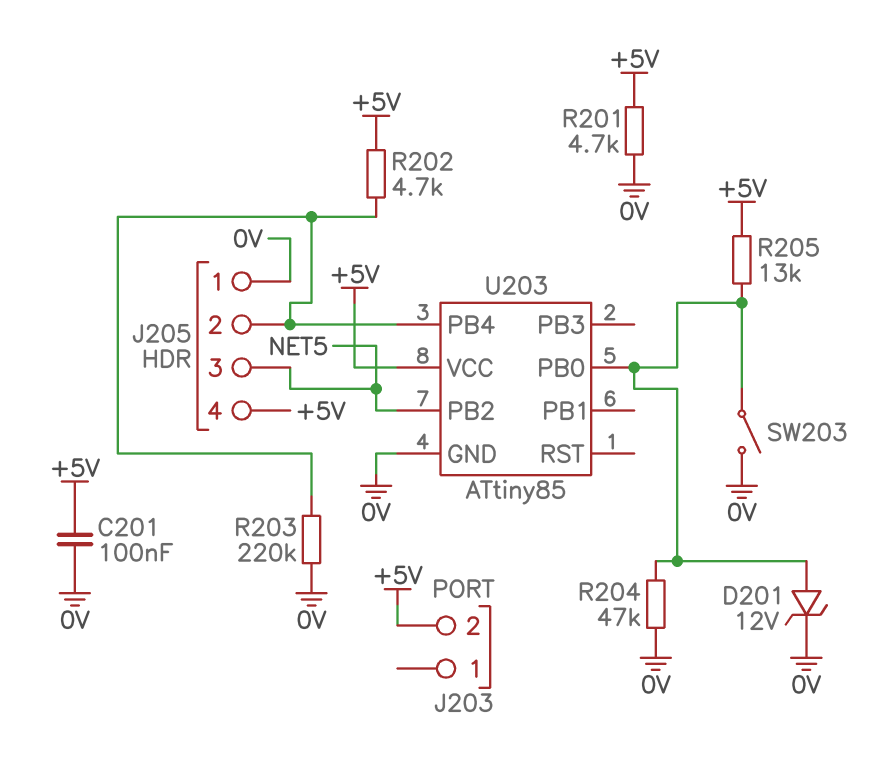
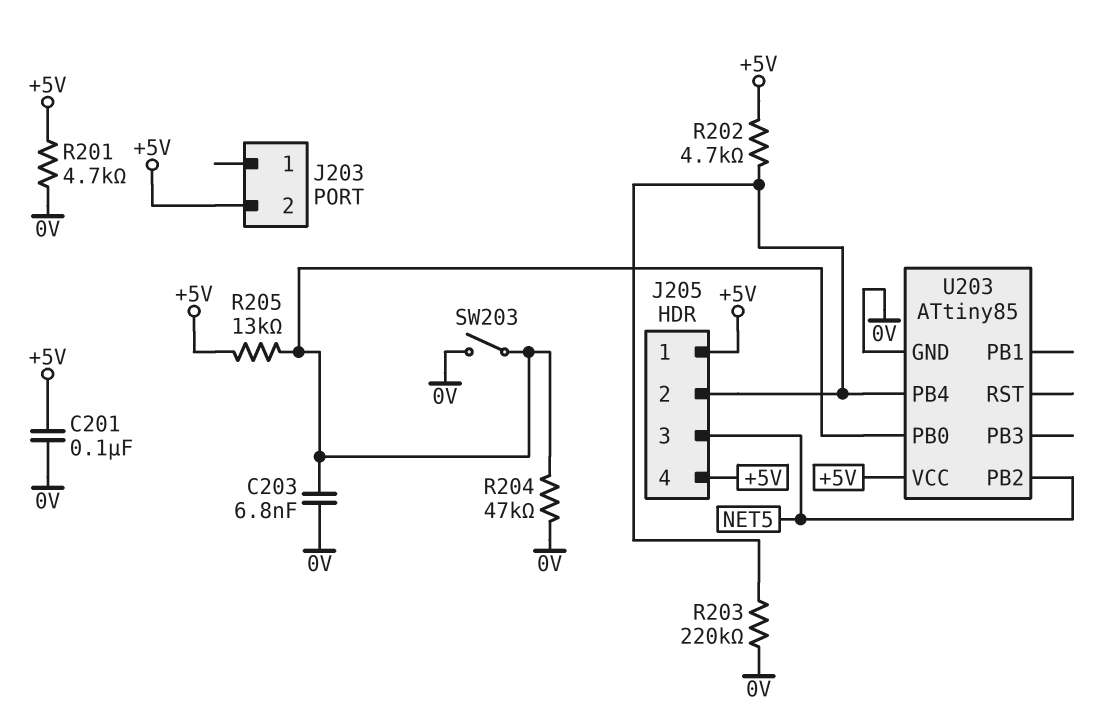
C203: none -> 6.8nF (0V, U203/PB0)
D201: zener 12V (A U203/PB0, K 0V) -> none
J205 pin 1: 0V -> +5V

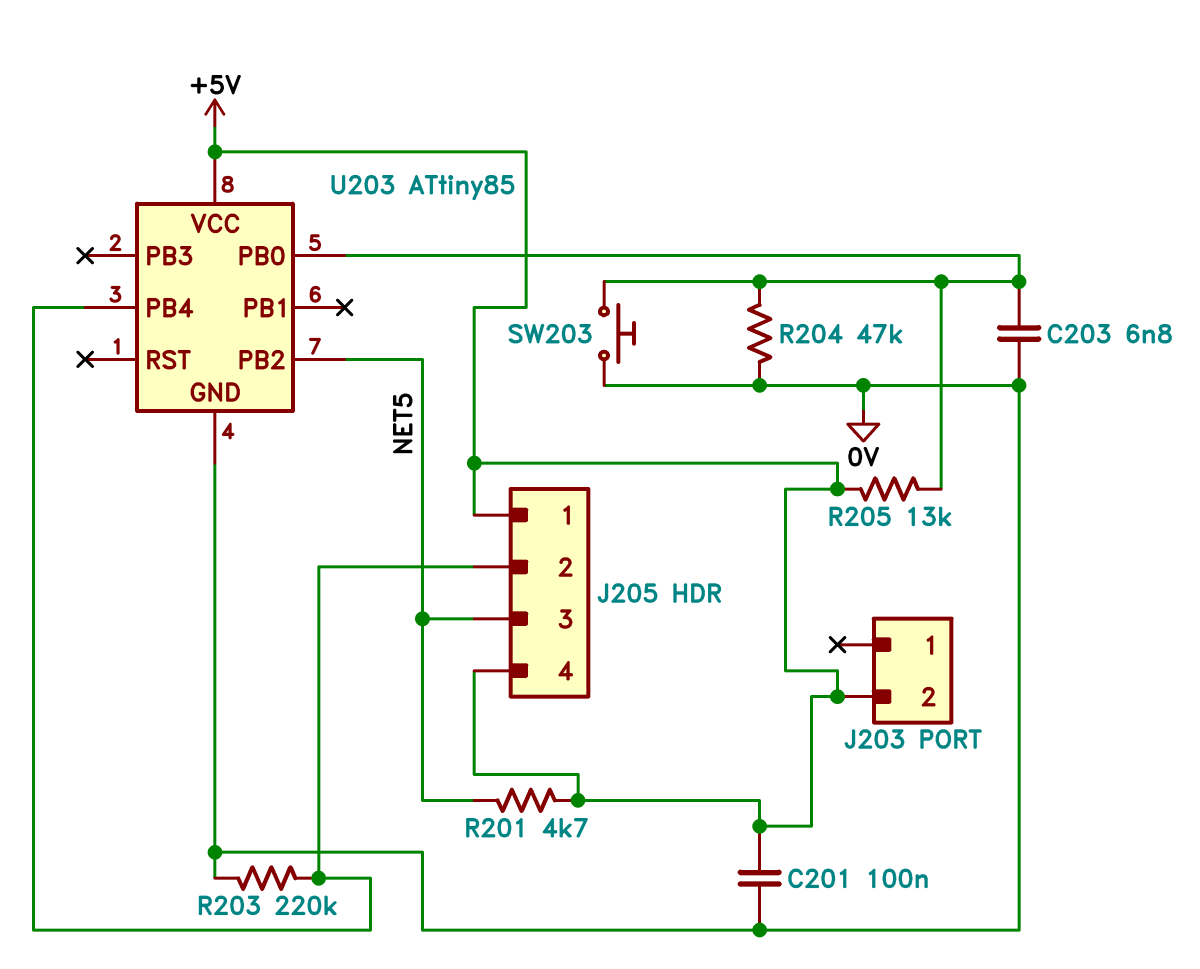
R201: 4.7k (+5V, 0V) -> 4.7k (+5V, NET5)
R202: 4.7k (+5V, J205/2) -> none
SW203: switch (0V, U203/PB0) -> button (0V, U203/PB0)

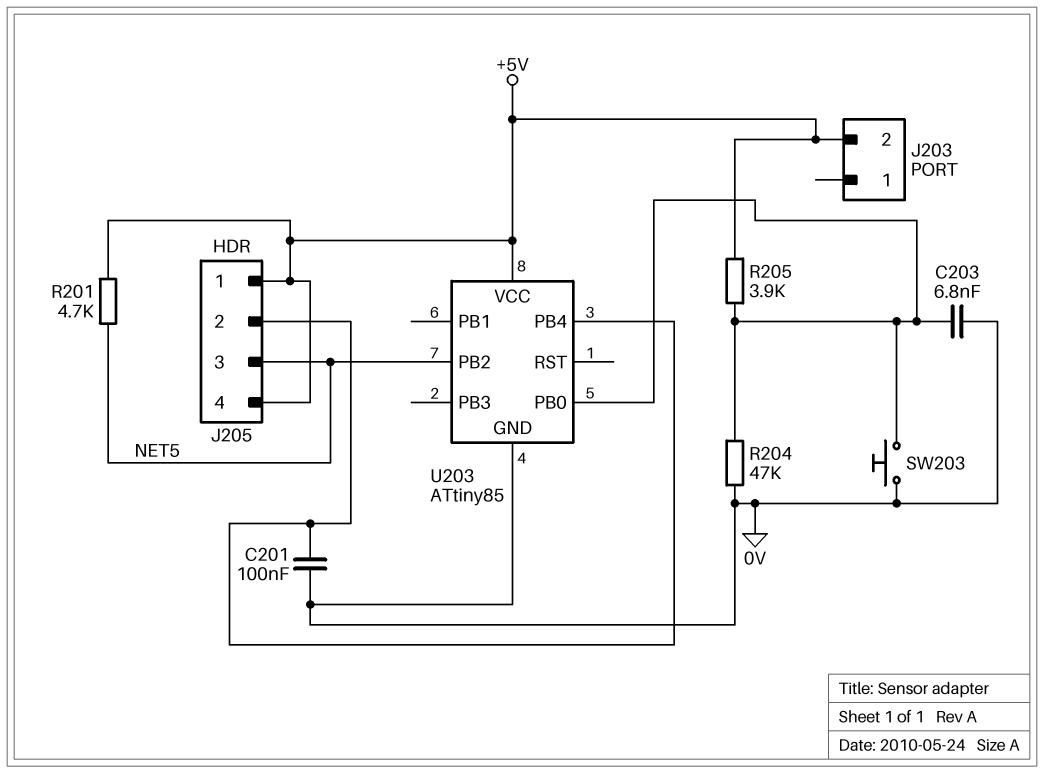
C201: 100nF (+5V, 0V) -> 100nF (0V, J205/2)
R203: 220k (0V, J205/2) -> none
R205: 13k (+5V, U203/PB0) -> 3.9k (+5V, U203/PB0)

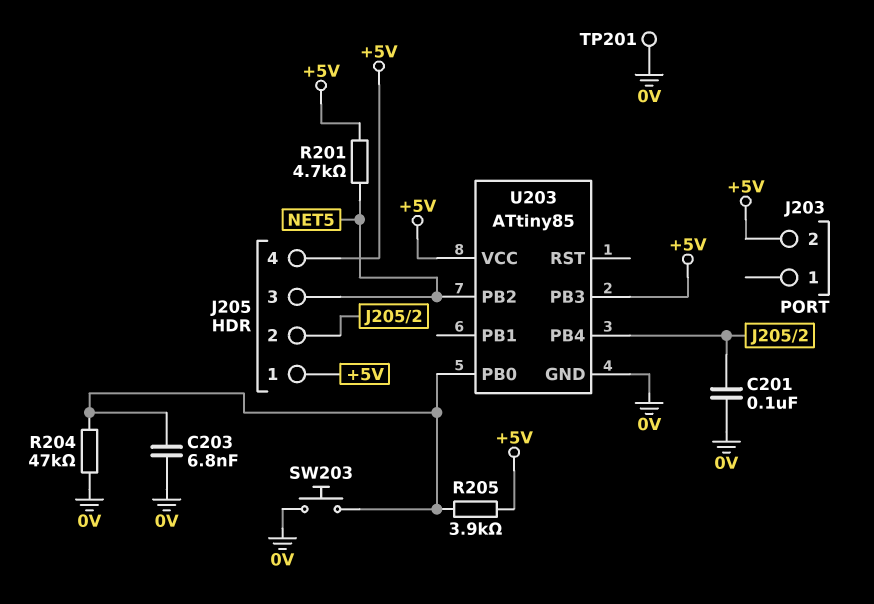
TP201: none -> test point (0V)
U203 pin PB3: none -> +5V

